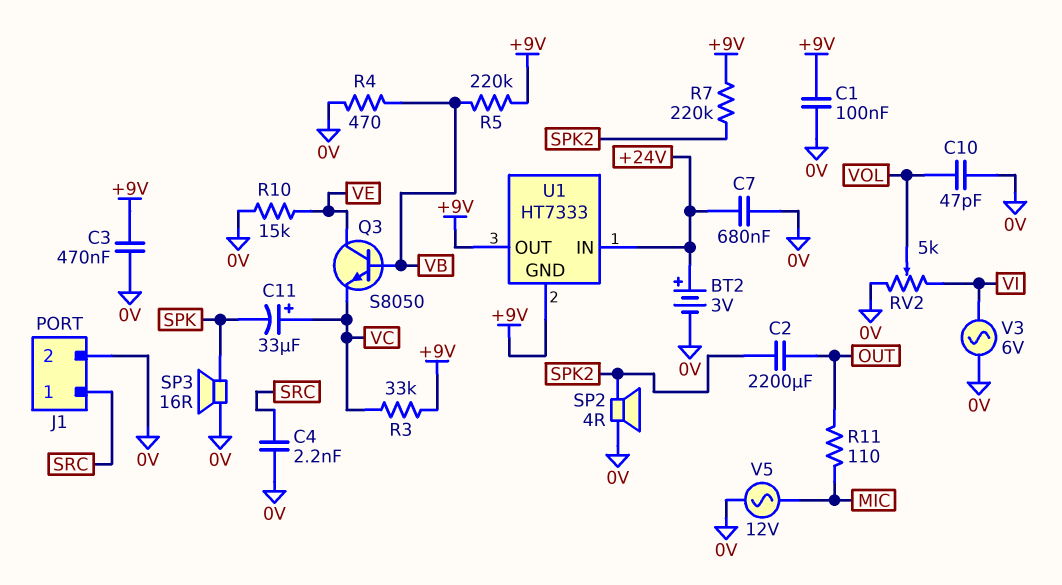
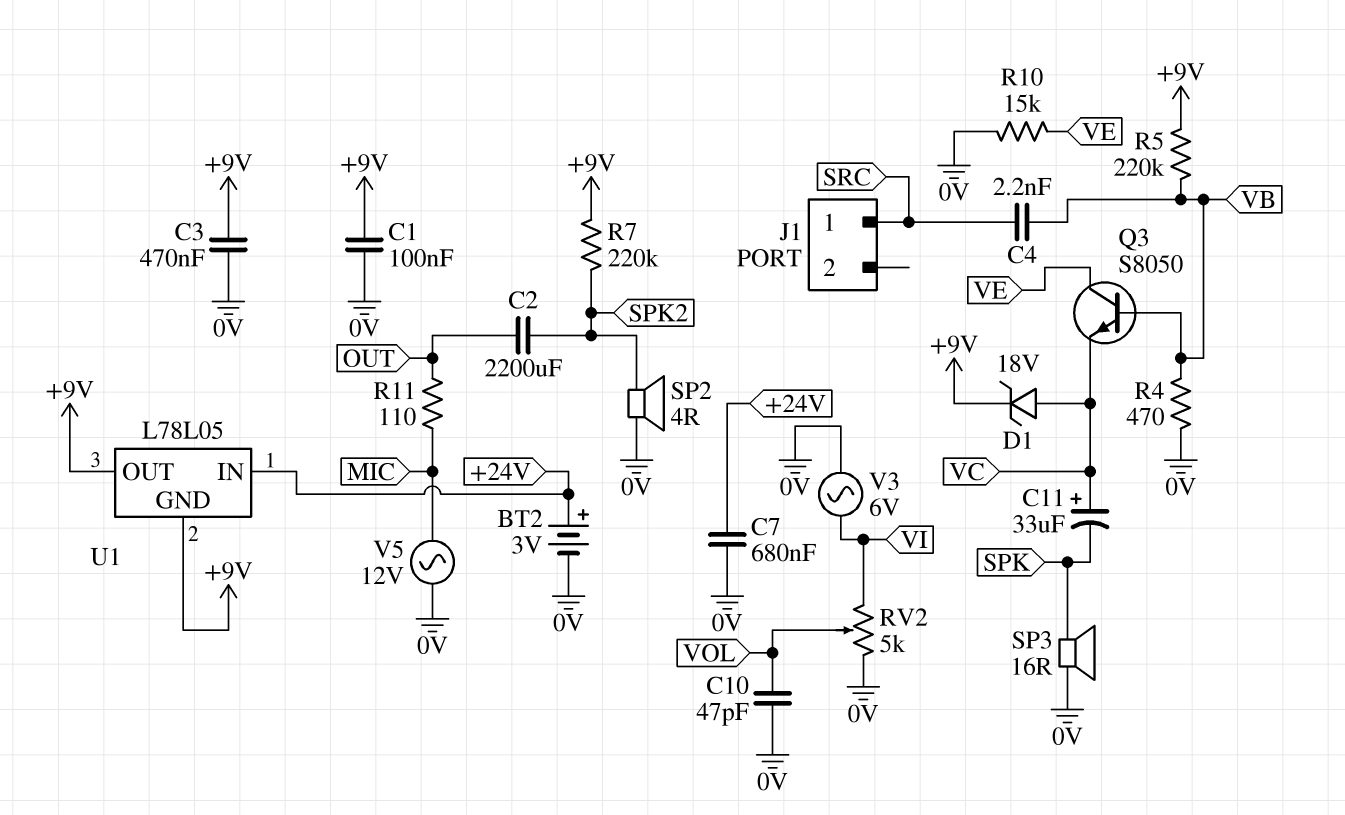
C4: 2.2nF (0V, SRC) -> 2.2nF (SRC, VB)
D1: none -> zener 18V (A VC, K +9V)
J1 pin 2: 0V -> none
R3: 33k (+9V, VC) -> none
U1: HT7333 -> L78L05

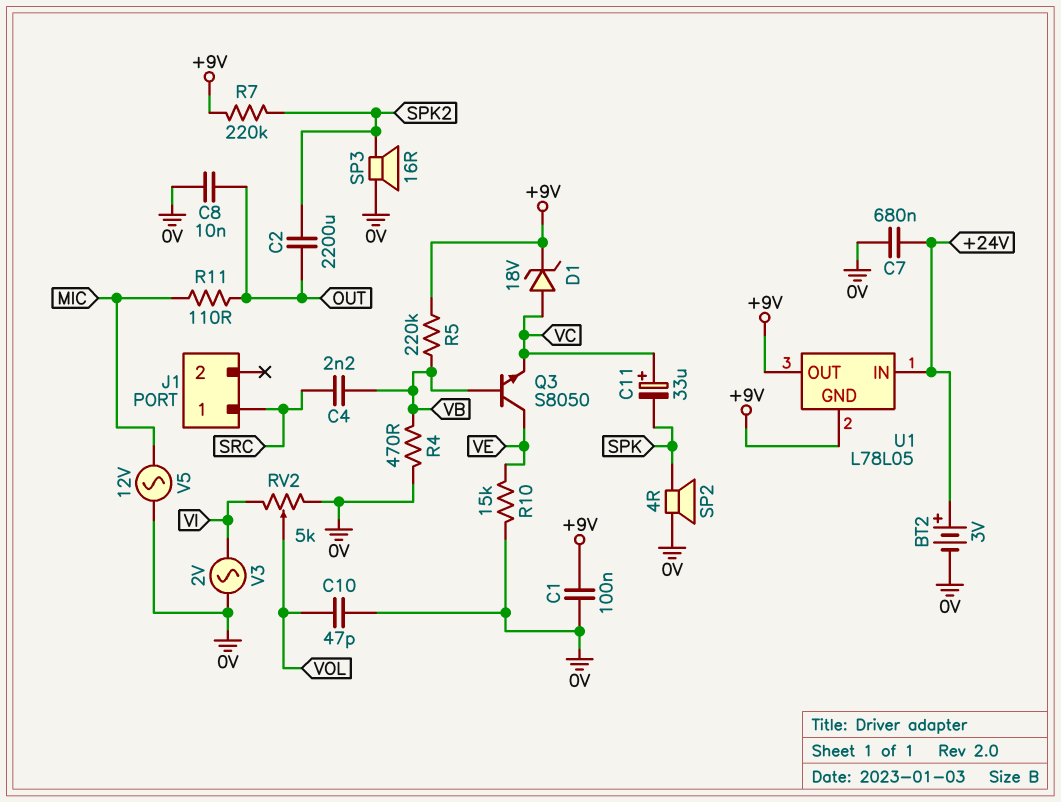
C3: 470nF (+9V, 0V) -> none
C8: none -> 10nF (0V, OUT)
SP2: speaker 4R (0V, SPK2) -> speaker 4R (0V, SPK)
SP3: speaker 16R (0V, SPK) -> speaker 16R (0V, SPK2)
V3: AC 6V (0V, VI) -> AC 2V (0V, VI)

